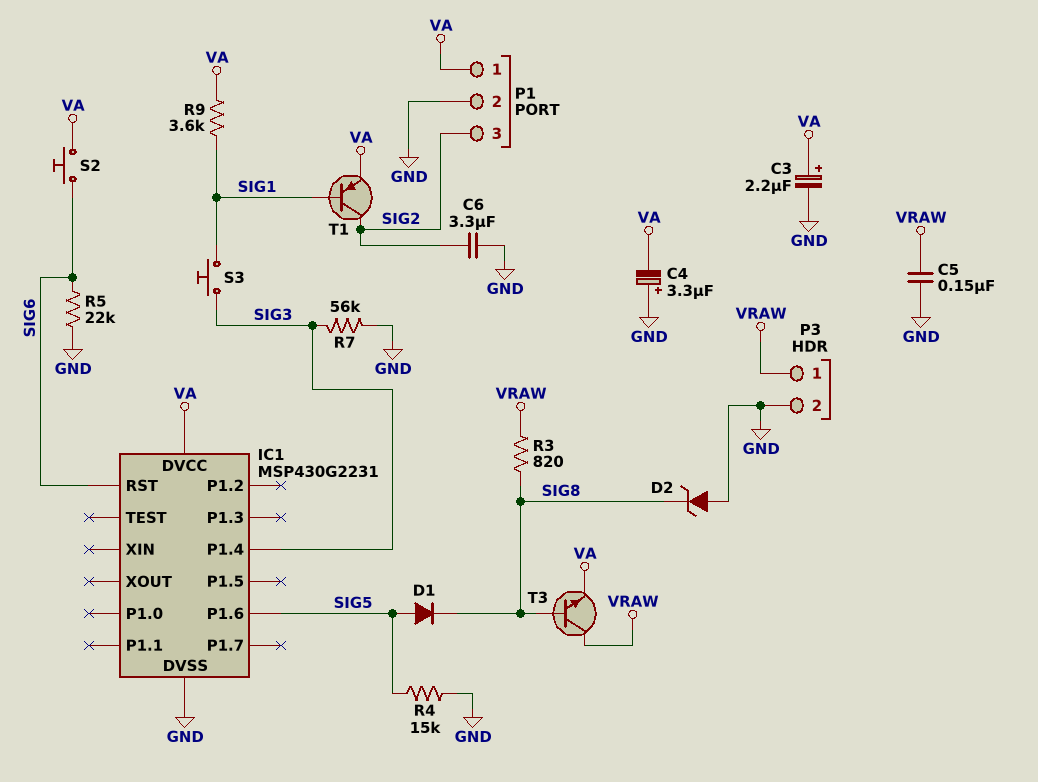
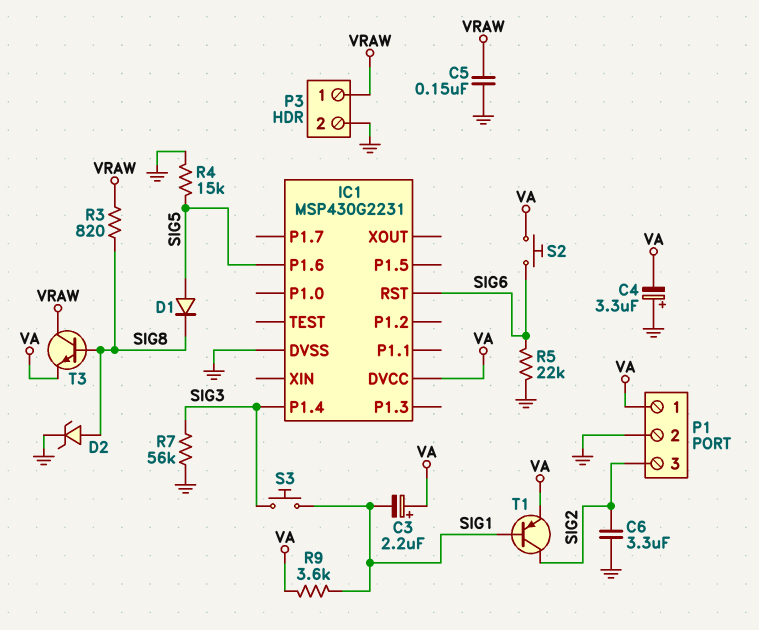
C3: 2.2uF (plus VA, minus GND) -> 2.2uF (plus VA, minus SIG1)
D2: zener (A GND, K SIG8) -> zener (A SIG8, K GND)

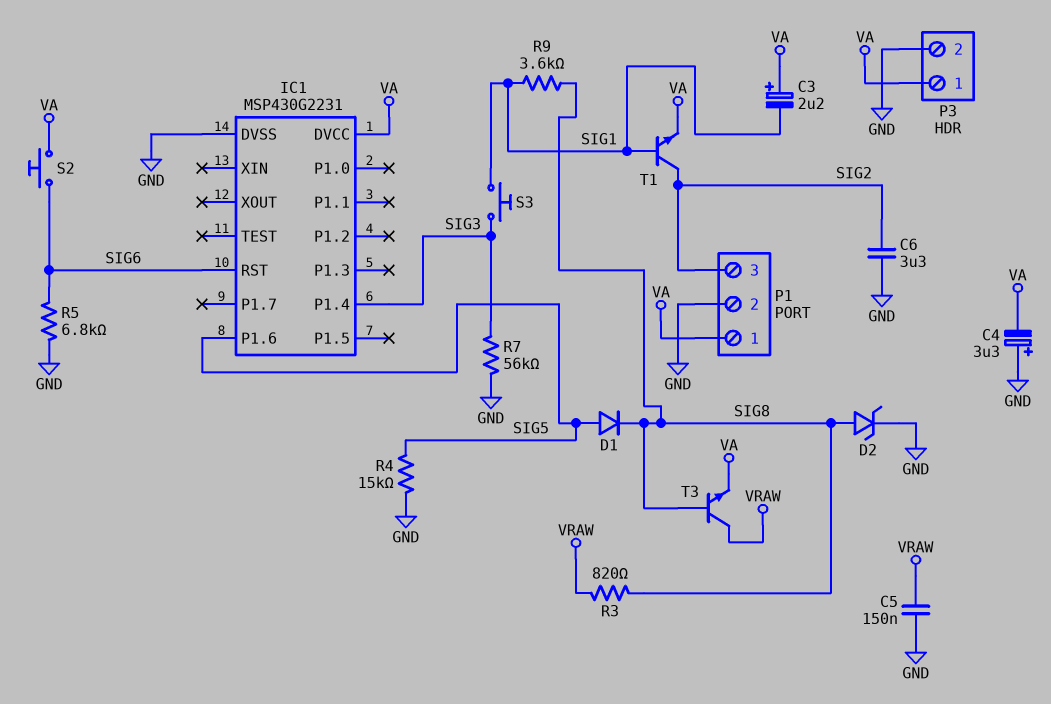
P3 pin 1: VRAW -> VA
R5: 22k (GND, SIG6) -> 6.8k (GND, SIG6)
R9: 3.6k (SIG1, VA) -> 3.6k (SIG1, SIG8)
T1: PNP (B SIG1, C SIG2, E VA) -> NPN (B SIG1, C SIG2, E VA)

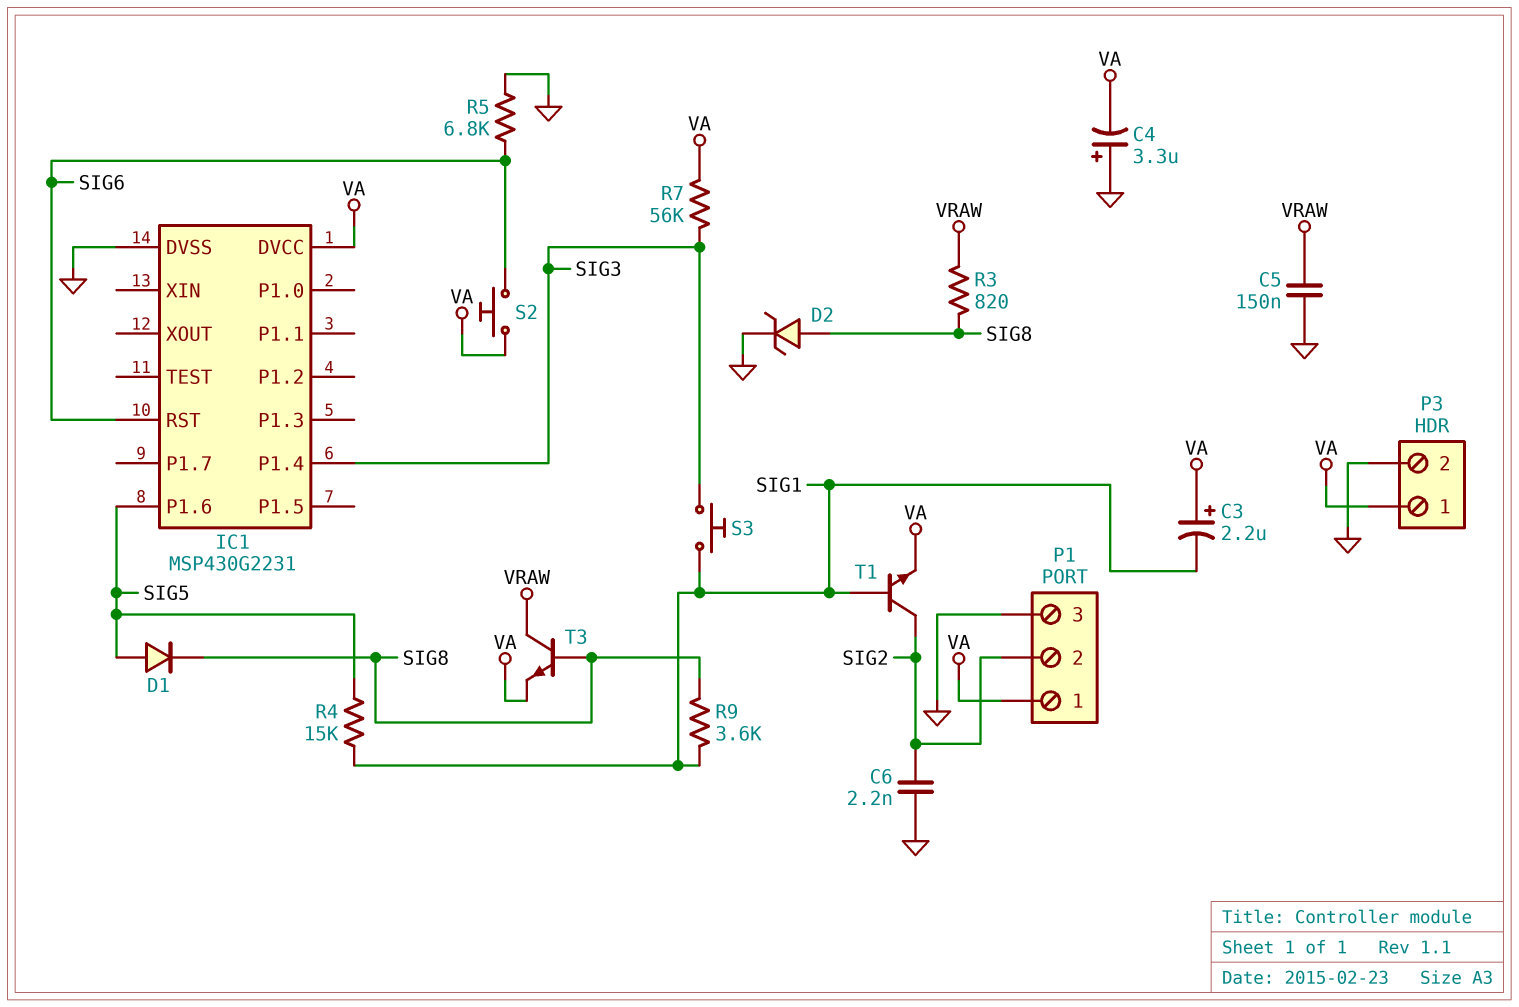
C6: 3.3uF (GND, SIG2) -> 2.2nF (GND, SIG2)
P1 pin 2: GND -> SIG2
P1 pin 3: SIG2 -> GND
R4: 15k (GND, SIG5) -> 15k (SIG1, SIG5)
R7: 56k (GND, SIG3) -> 56k (SIG3, VA)

